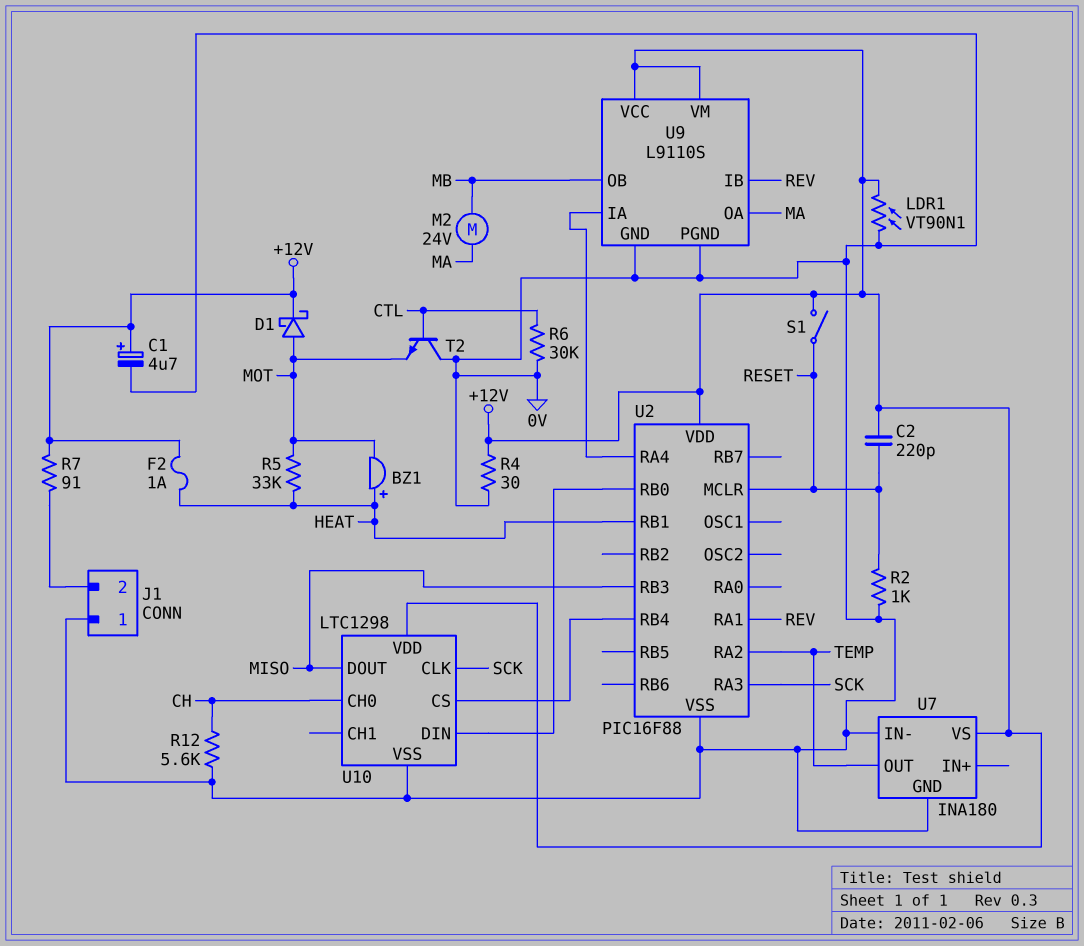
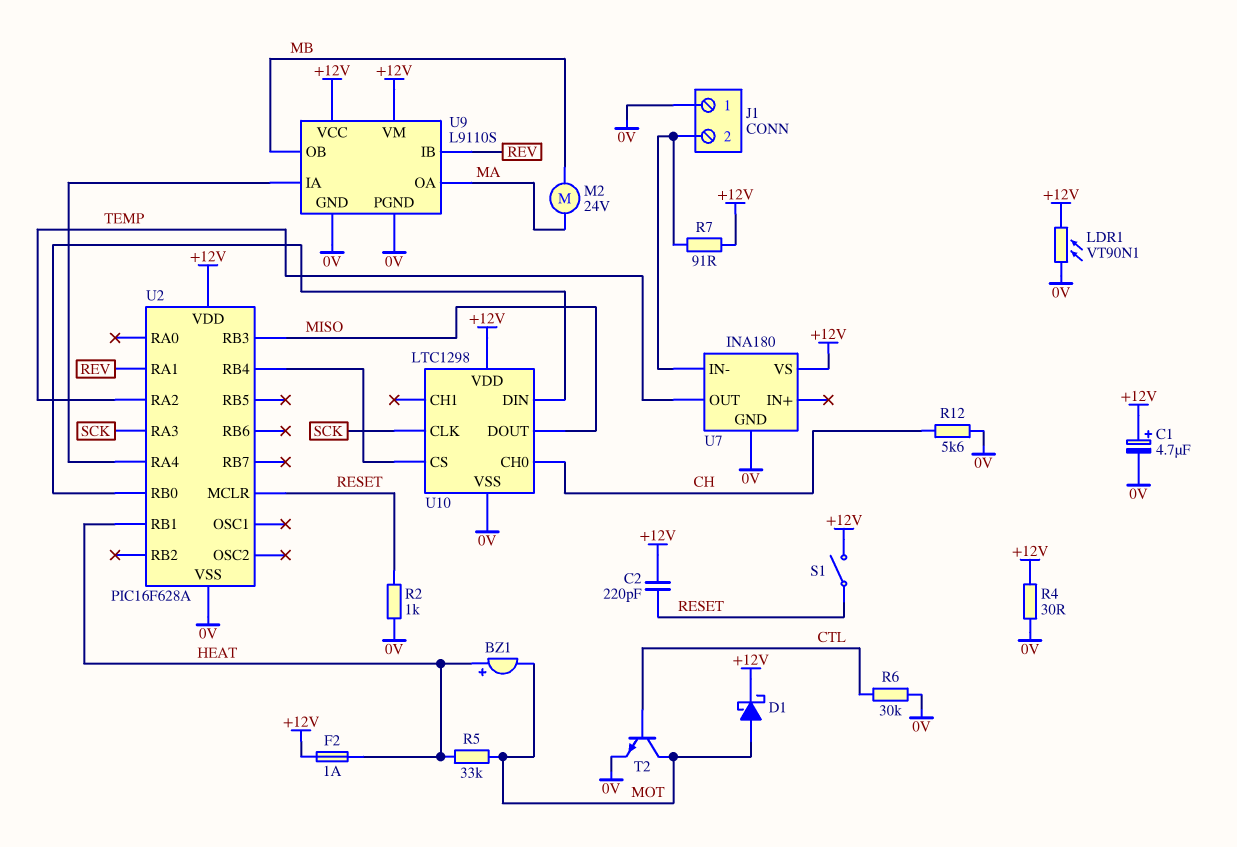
T2: NPN (B CTL, C 0V, E MOT) -> NPN (B CTL, C MOT, E 0V)
U2: PIC16F88 -> PIC16F628A
U7 pin IN-: 0V -> J1/2

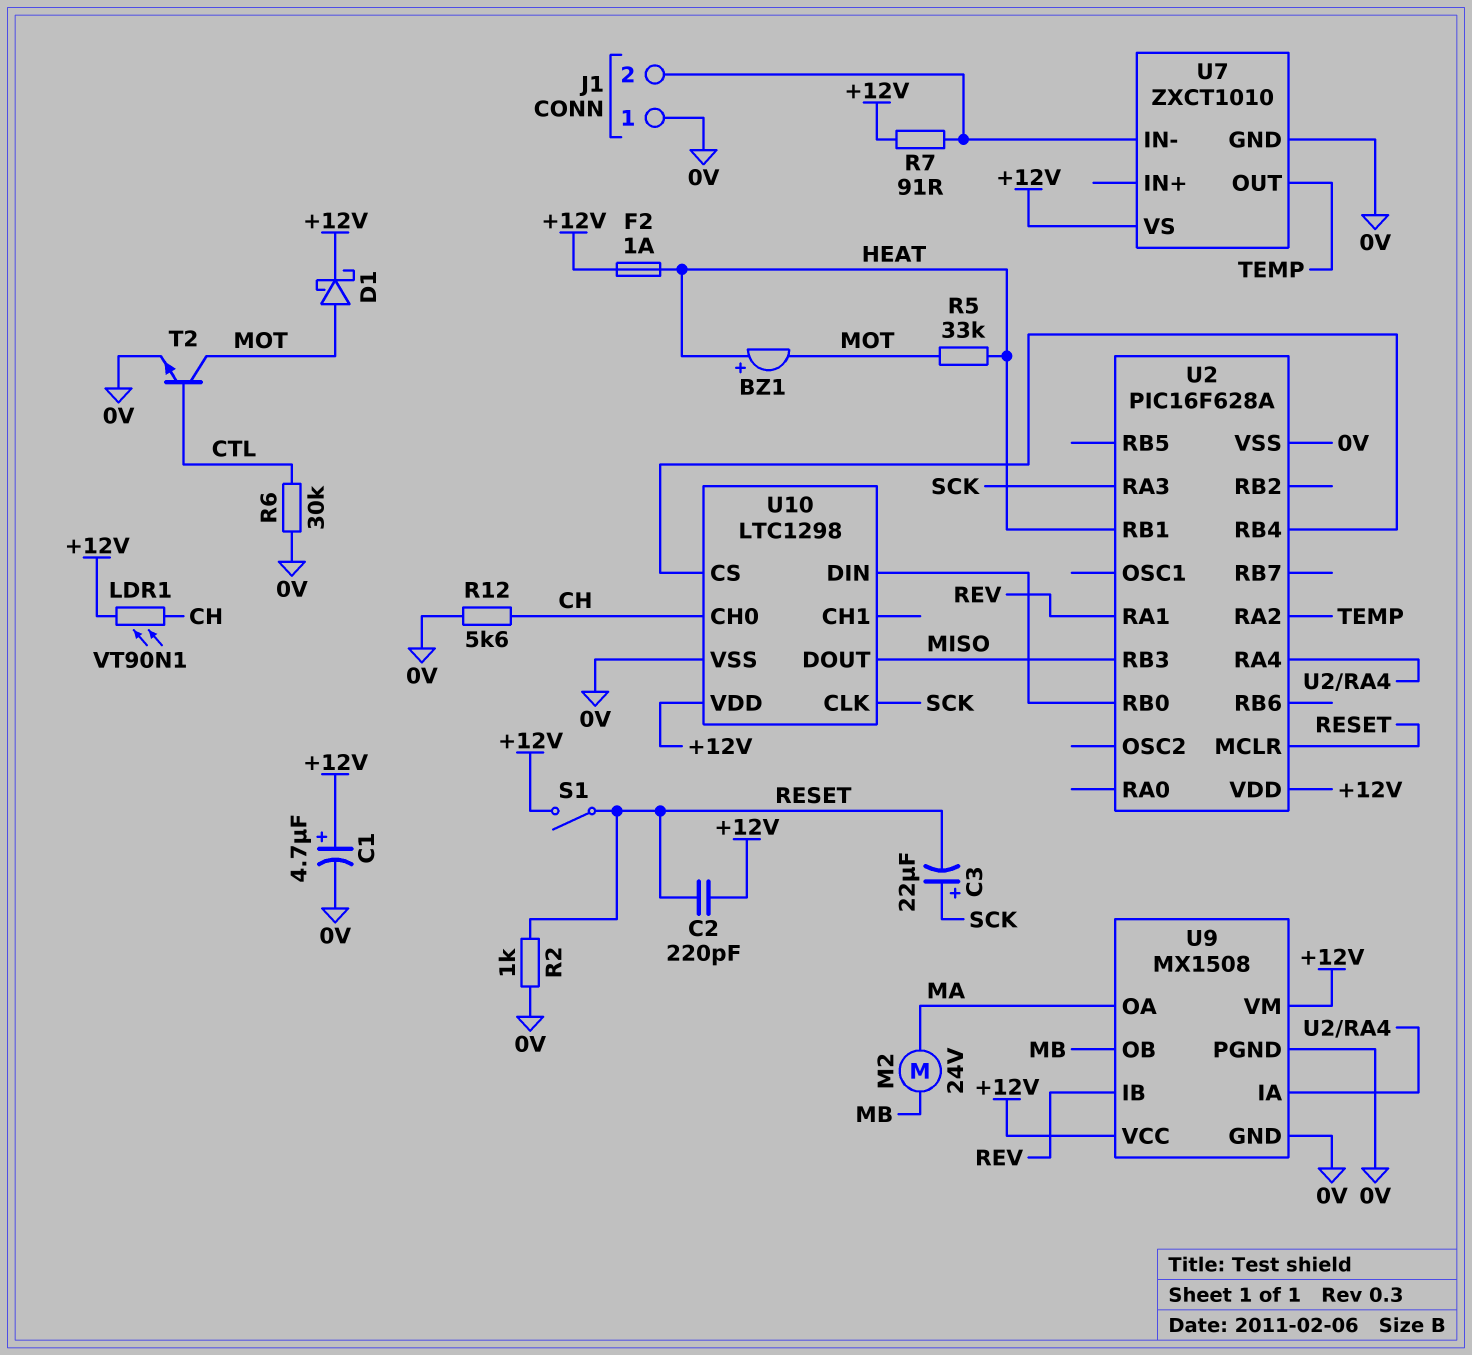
C3: none -> 22uF (plus SCK, minus RESET)
LDR1: VT90N1 (+12V, 0V) -> VT90N1 (+12V, CH)
R4: 30 (+12V, 0V) -> none
U7: INA180 -> ZXCT1010
U9: L9110S -> MX1508

